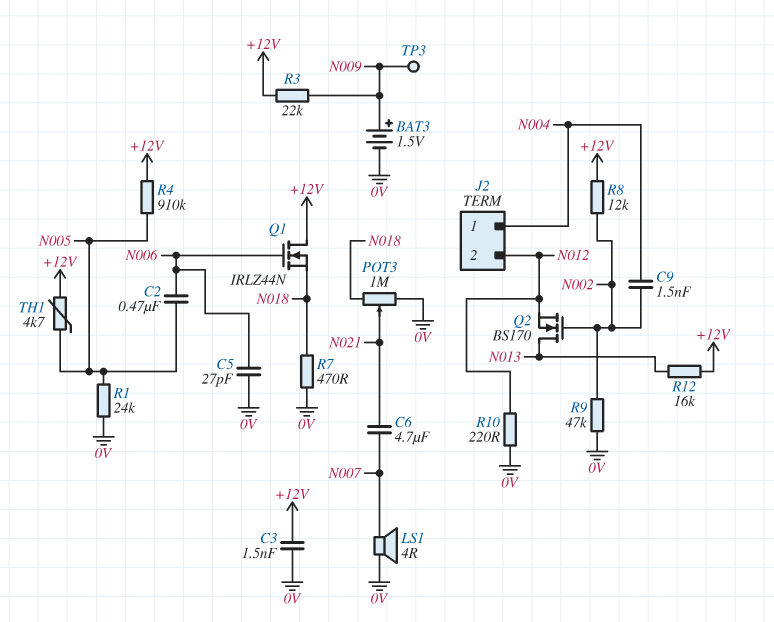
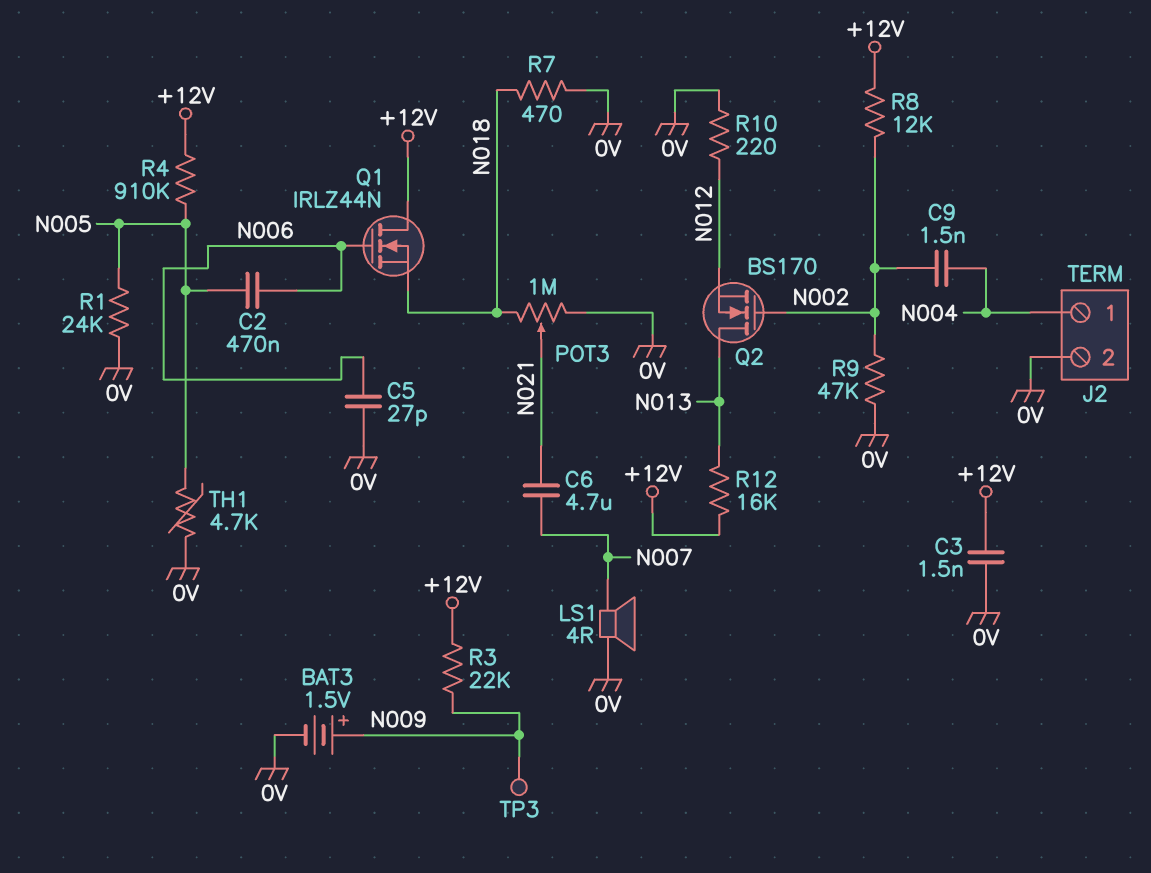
J2 pin 2: N012 -> 0V
TH1: 4.7k (+12V, N005) -> 4.7k (0V, N005)

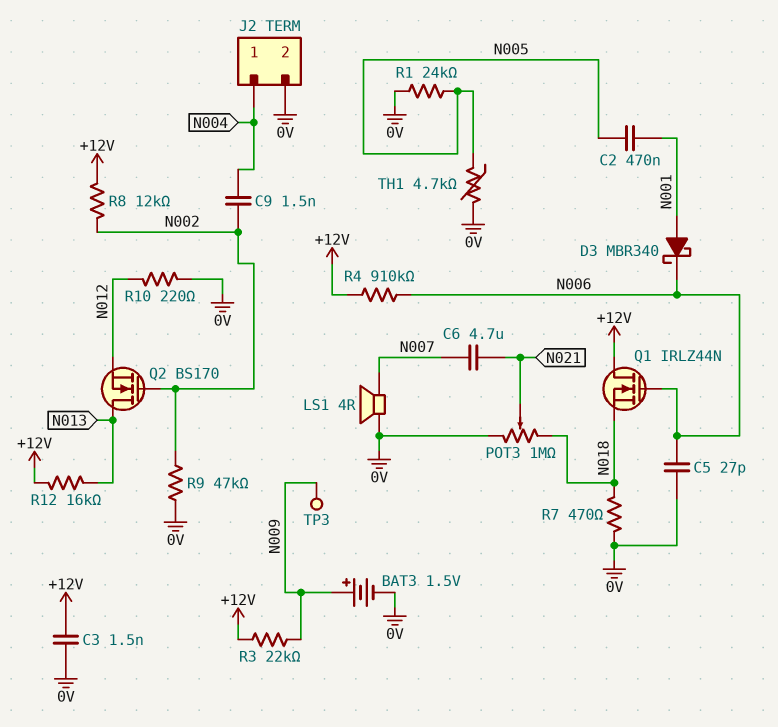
C2: 470nF (N005, N006) -> 470nF (N001, N005)
D3: none -> schottky MBR340 (A N001, K N006)
R4: 910k (+12V, N005) -> 910k (+12V, N006)

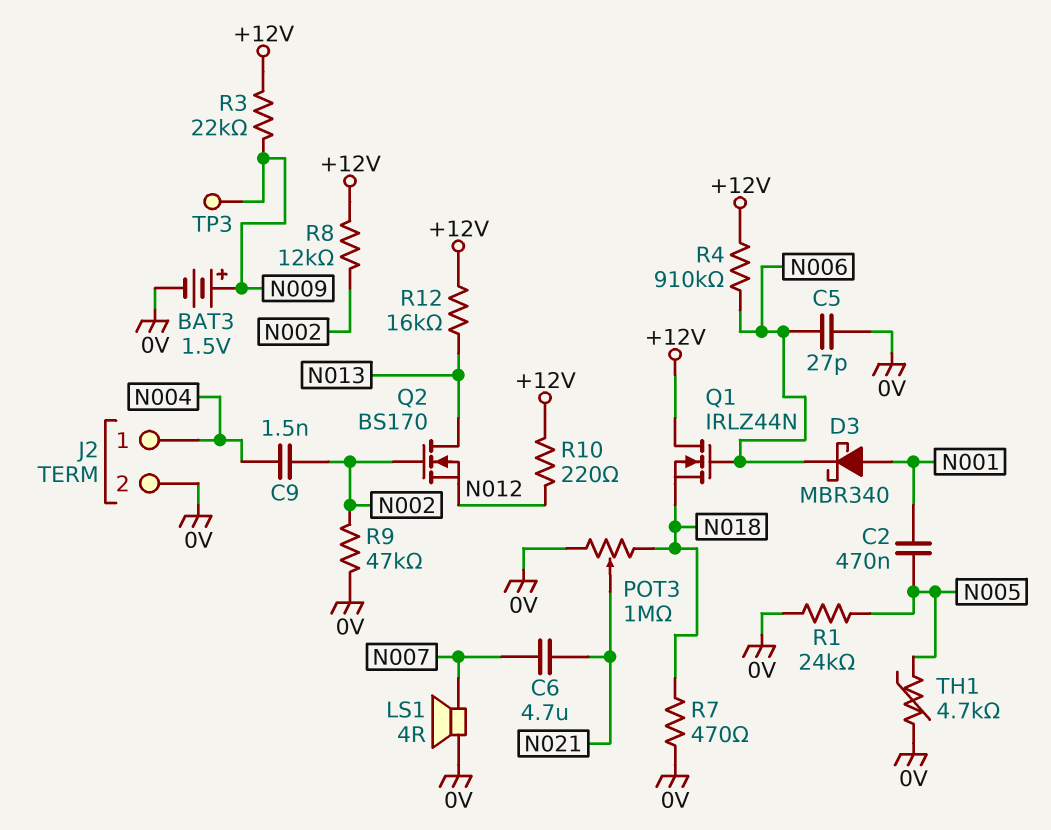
C3: 1.5nF (+12V, 0V) -> none
R10: 220 (0V, N012) -> 220 (+12V, N012)

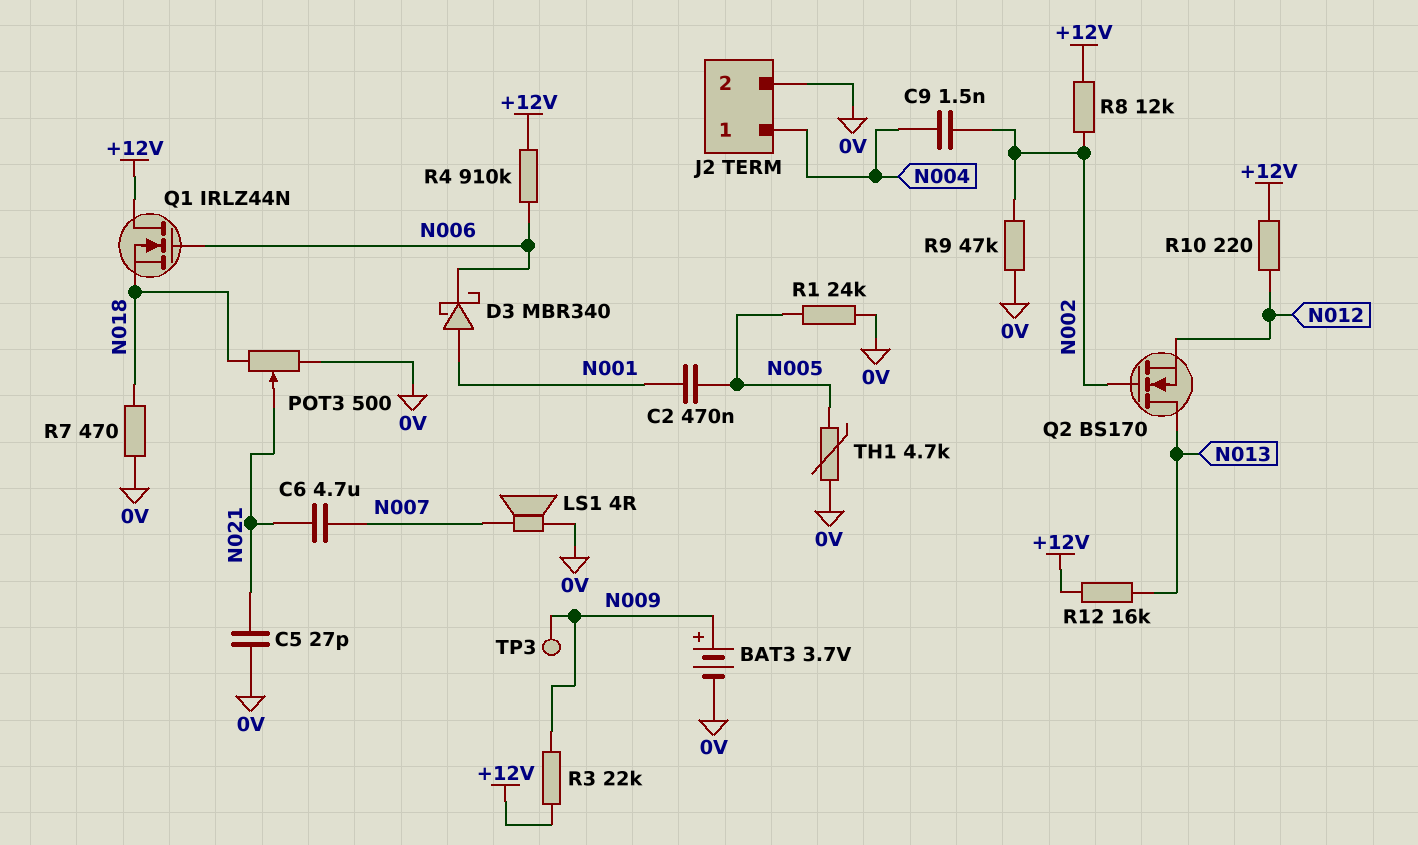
BAT3: 1.5V (plus N009, minus 0V) -> 3.7V (plus N009, minus 0V)
C5: 27pF (0V, N006) -> 27pF (0V, N021)
POT3: 1M (0V, N018, wiper N021) -> 500 (0V, N018, wiper N021)

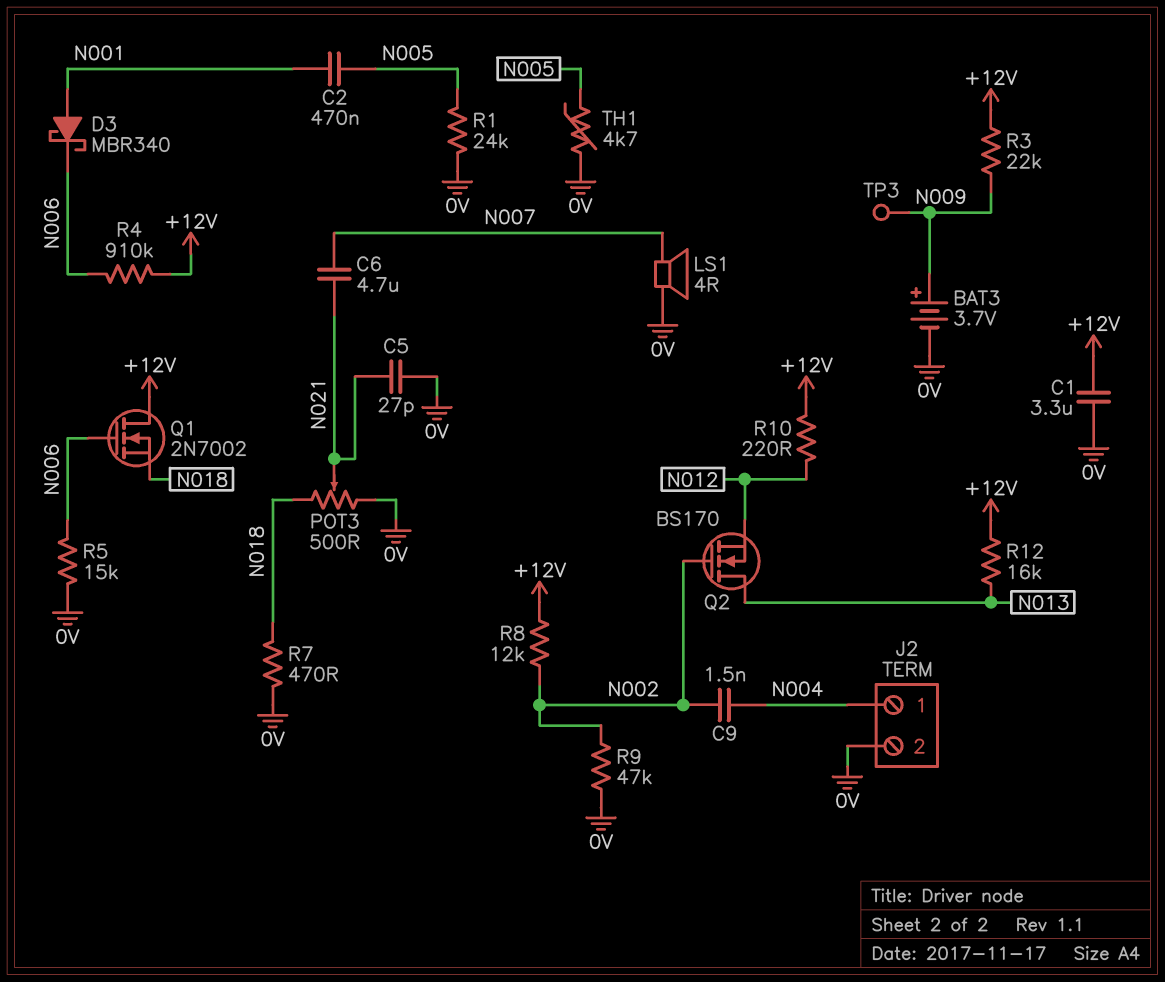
C1: none -> 3.3uF (+12V, 0V)
Q1: NMOS IRLZ44N (G N006, D +12V, S N018) -> NMOS 2N7002 (G N006, D +12V, S N018)
R5: none -> 15k (0V, N006)

